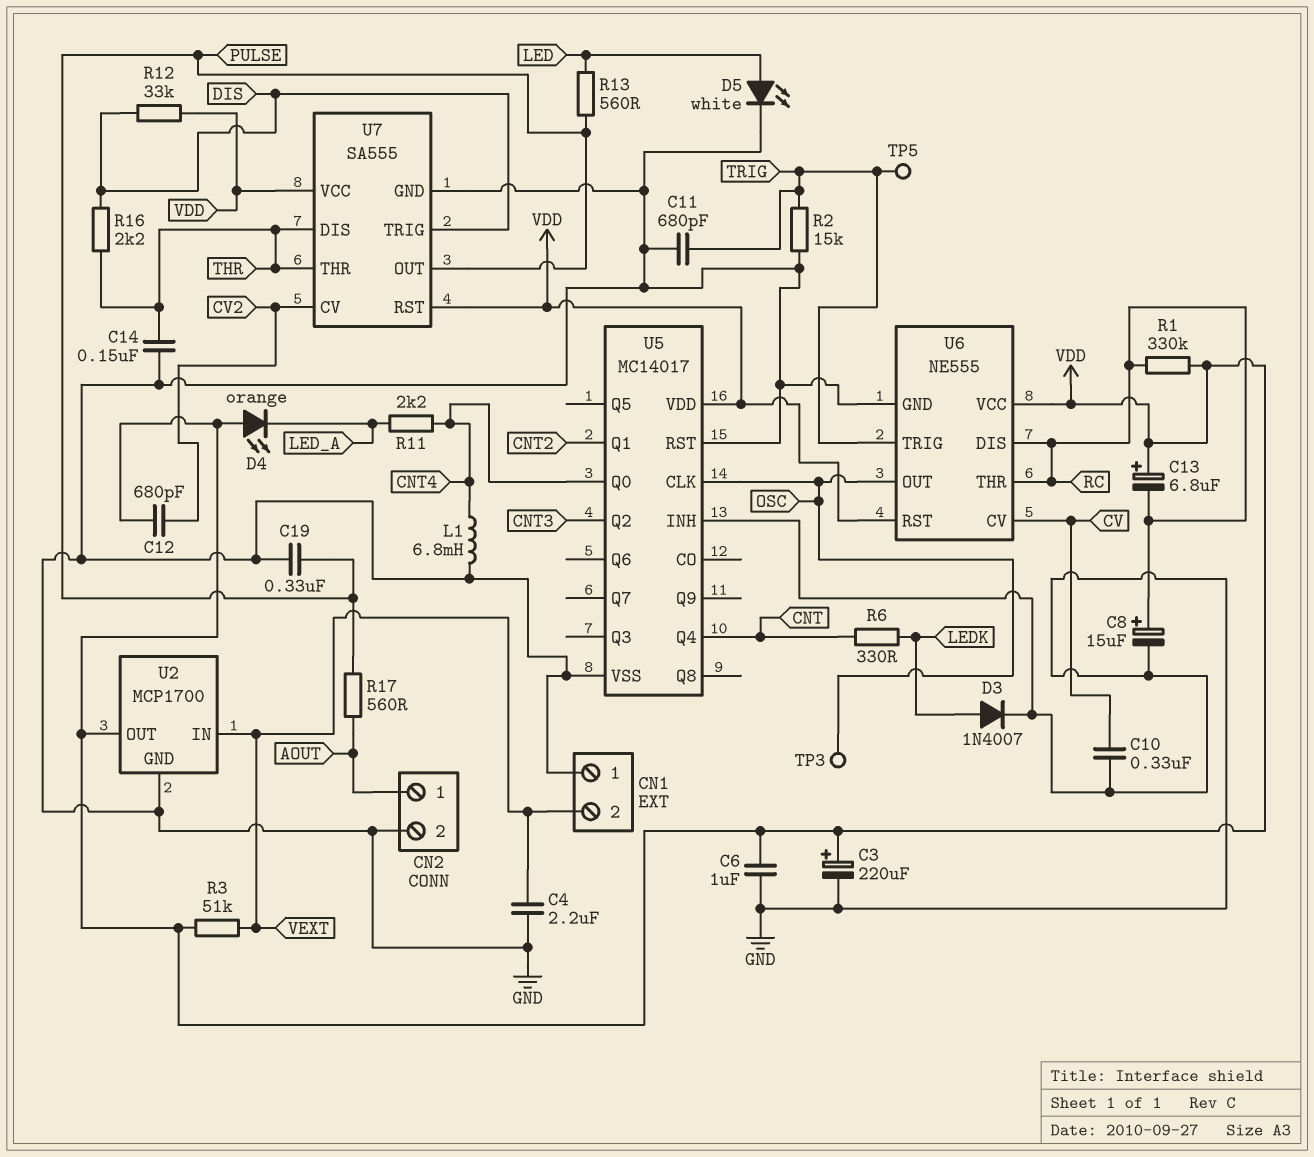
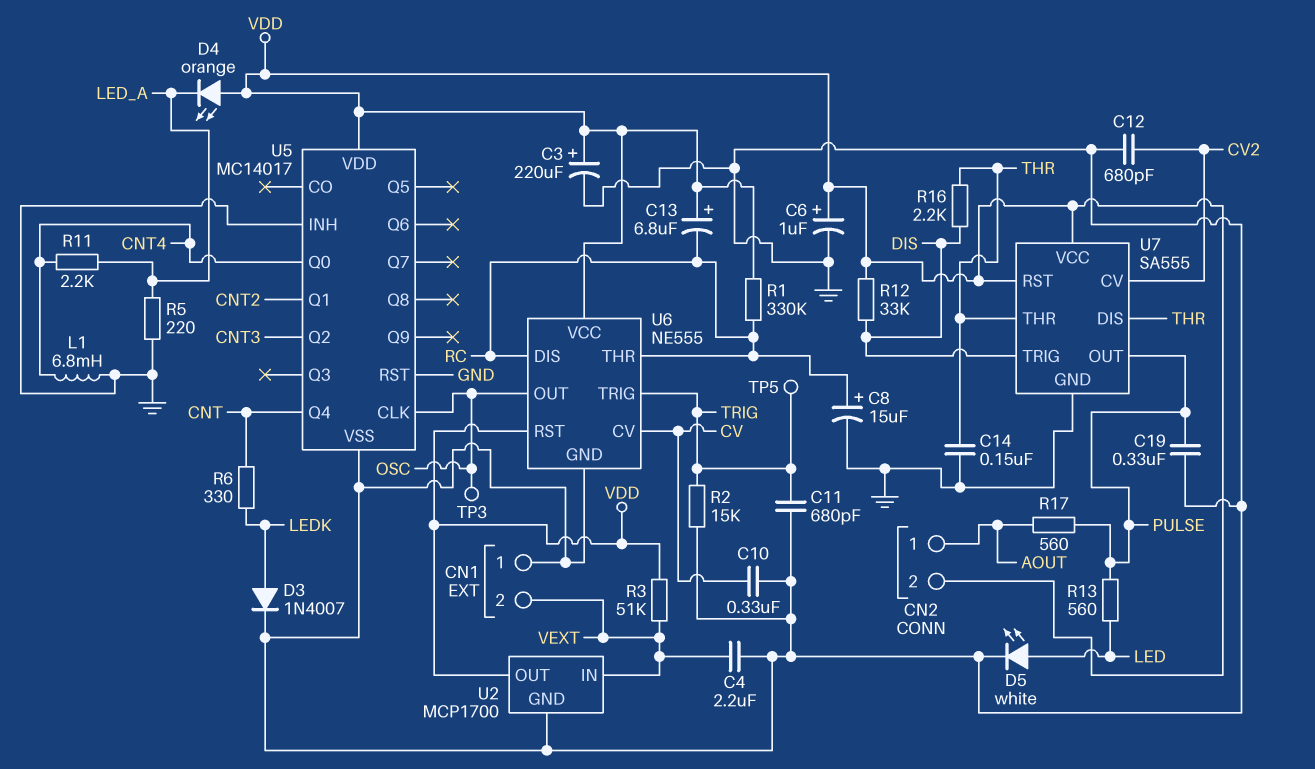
C6: 1uF (GND, VDD) -> 1uF (plus VDD, minus GND)
C12: 680pF (CV2, VDD) -> 680pF (CV2, GND)
CN2 pin 2: GND -> VDD
R5: none -> 220 (GND, LED_A)

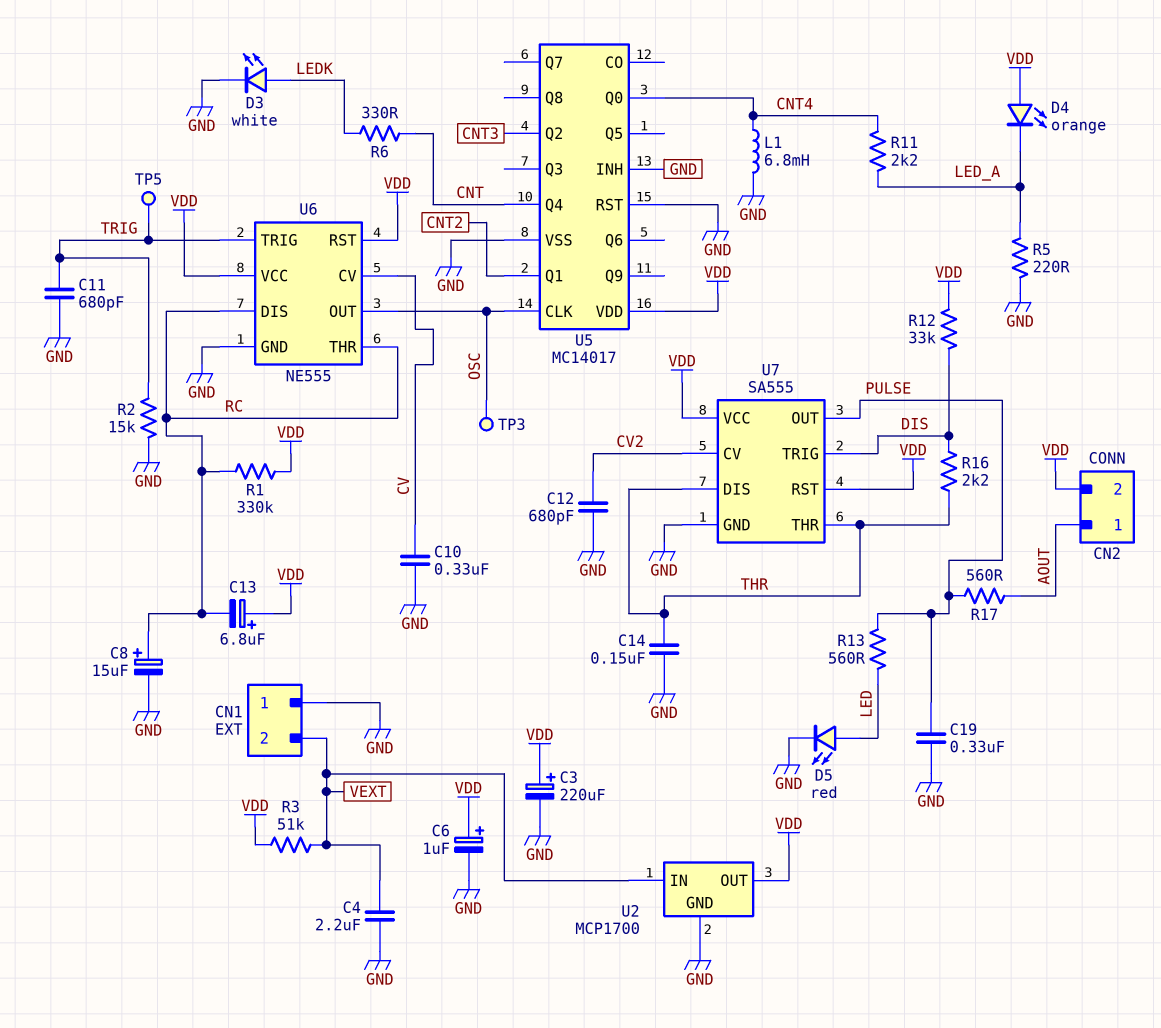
D3: diode 1N4007 (A LEDK, K GND) -> LED white (A LEDK, K GND)
D5: LED white (A LED, K GND) -> LED red (A LED, K GND)

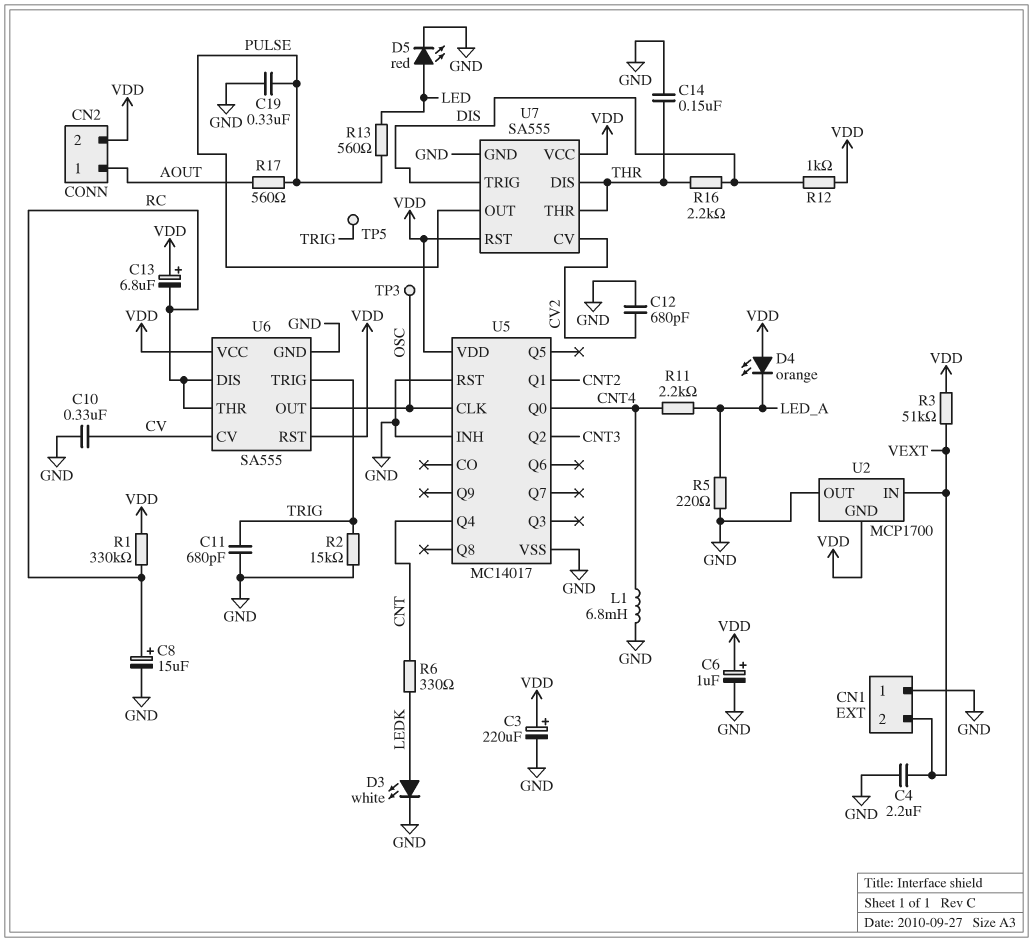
R12: 33k (DIS, VDD) -> 1k (DIS, VDD)
U2 pin GND: GND -> VDD
U2 pin OUT: VDD -> GND
U6: NE555 -> SA555

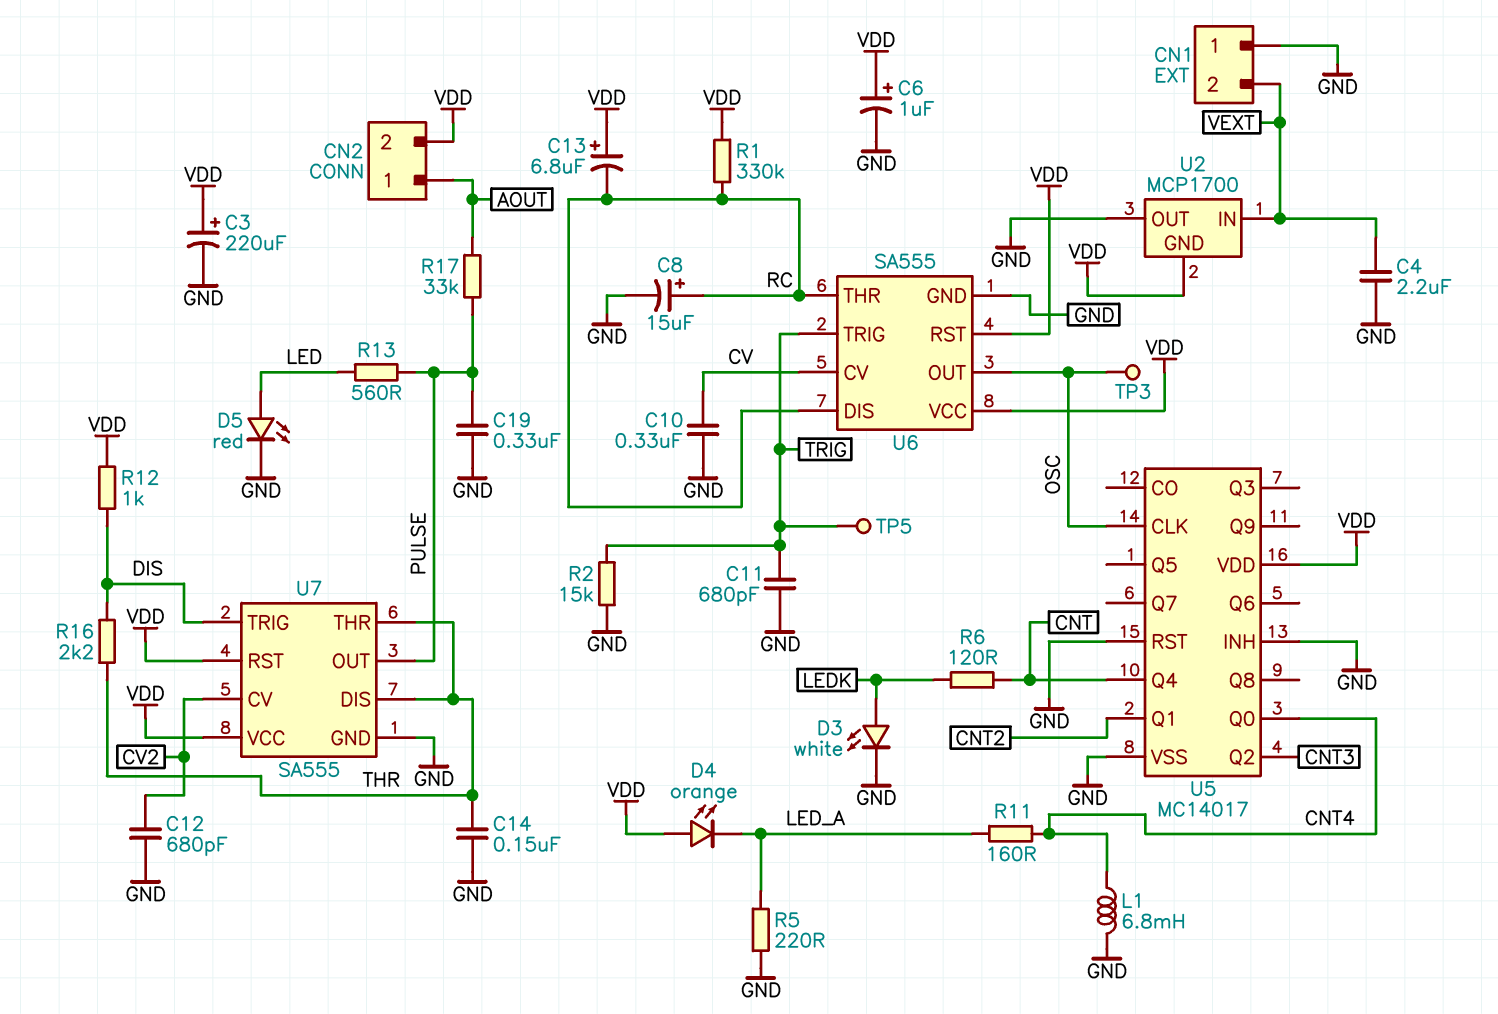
R3: 51k (VDD, VEXT) -> none
R6: 330 (CNT, LEDK) -> 120 (CNT, LEDK)
R11: 2.2k (CNT4, LED_A) -> 160 (CNT4, LED_A)
R17: 560 (AOUT, PULSE) -> 33k (AOUT, PULSE)

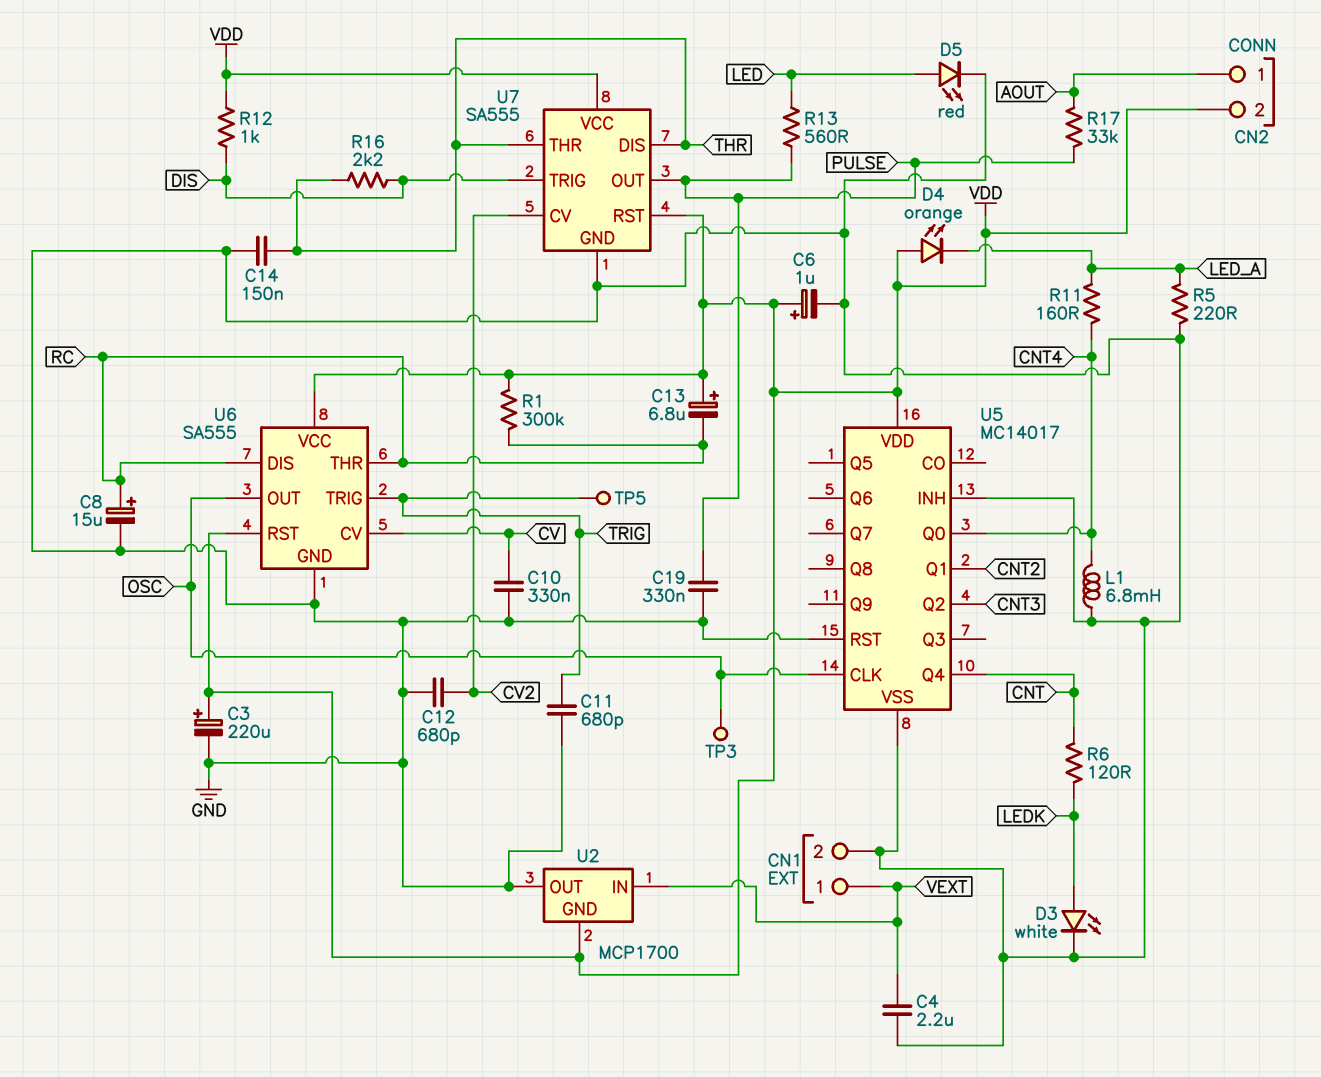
CN1 pin 1: GND -> VEXT
CN1 pin 2: VEXT -> GND
R1: 330k (RC, VDD) -> 300k (RC, VDD)
R2: 15k (GND, TRIG) -> none

